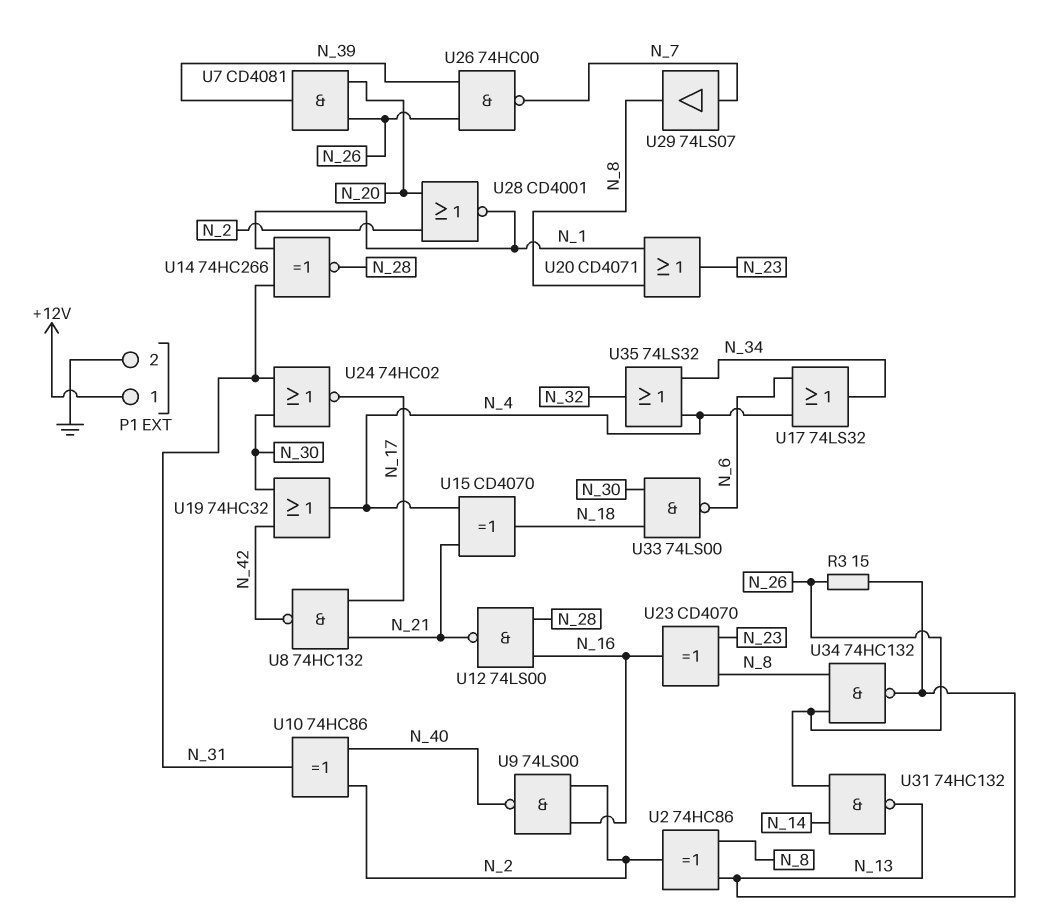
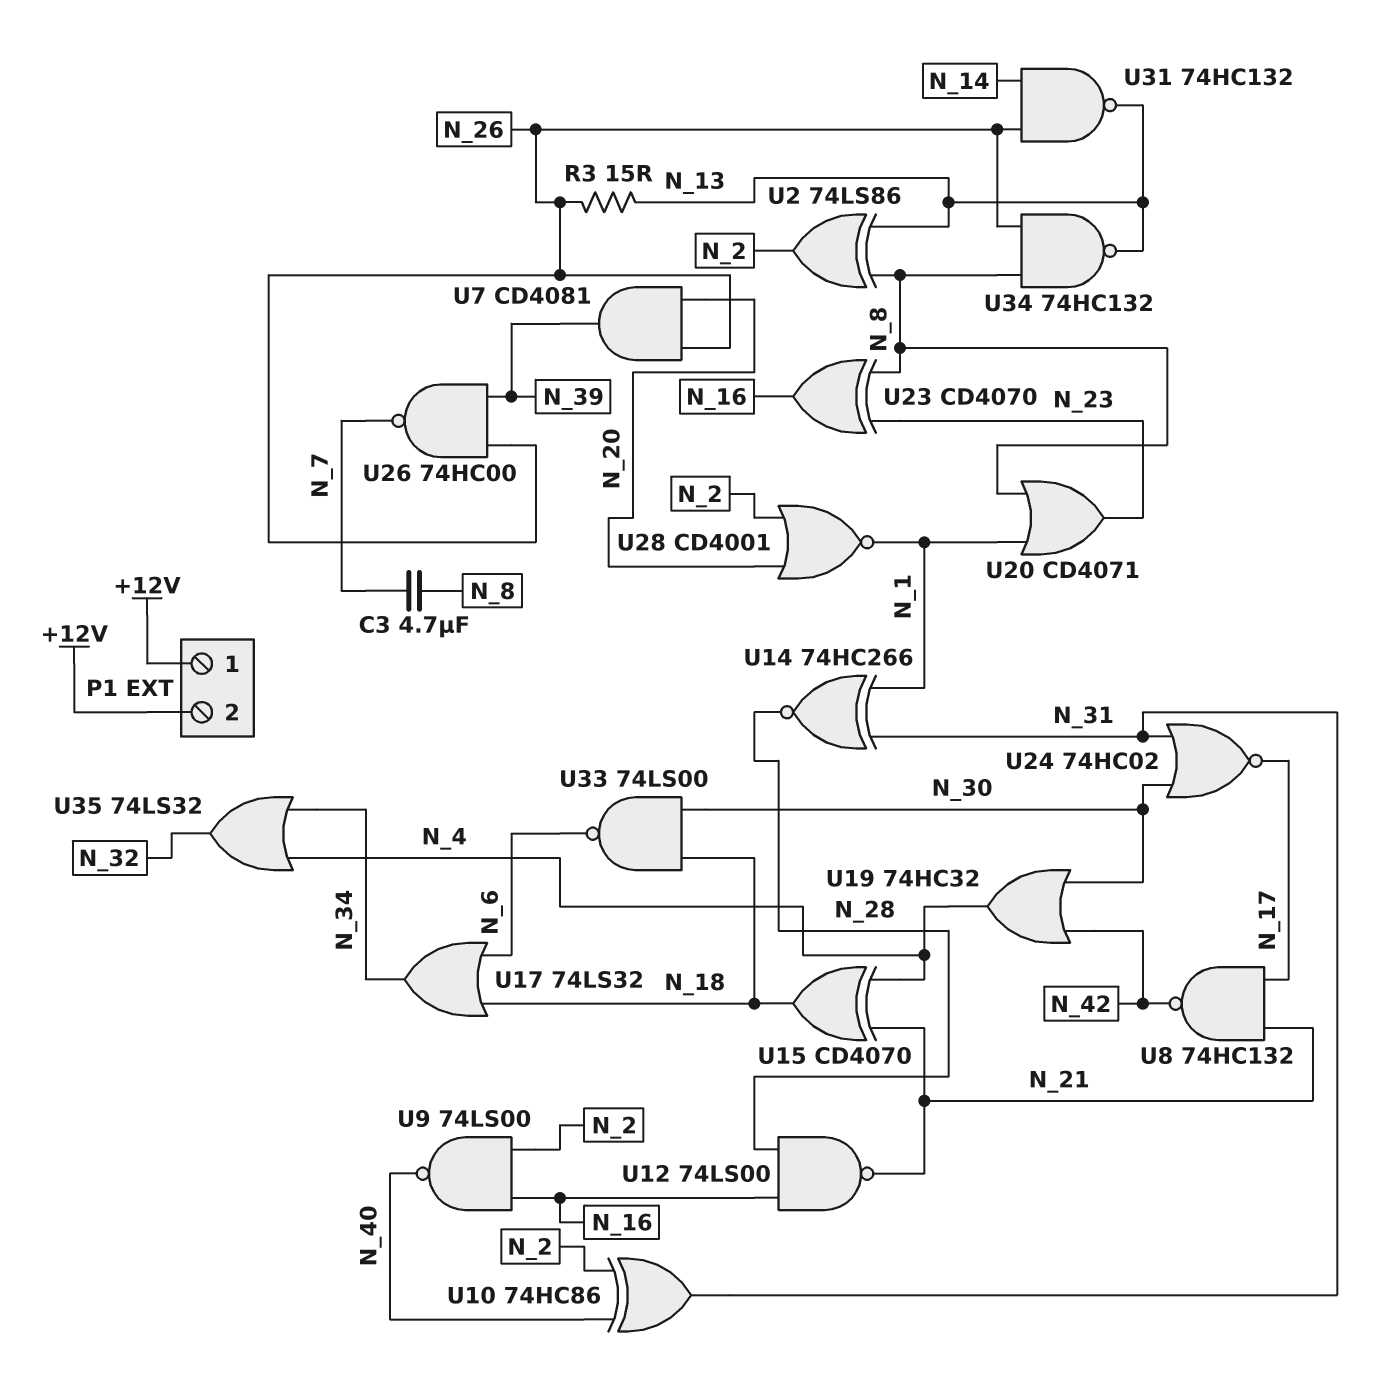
C3: none -> 4.7uF (N_7, N_8)
P1 pin 2: GND -> +12V
U2: XOR 74HC86 (in N_8, in N_13, out N_2) -> XOR 74LS86 (in N_8, in N_13, out N_2)
U17: OR 74LS32 (in N_4, in N_6, out N_34) -> OR 74LS32 (in N_6, in N_18, out N_34)
U29: buffer 74LS07 (in N_7, out N_8) -> none

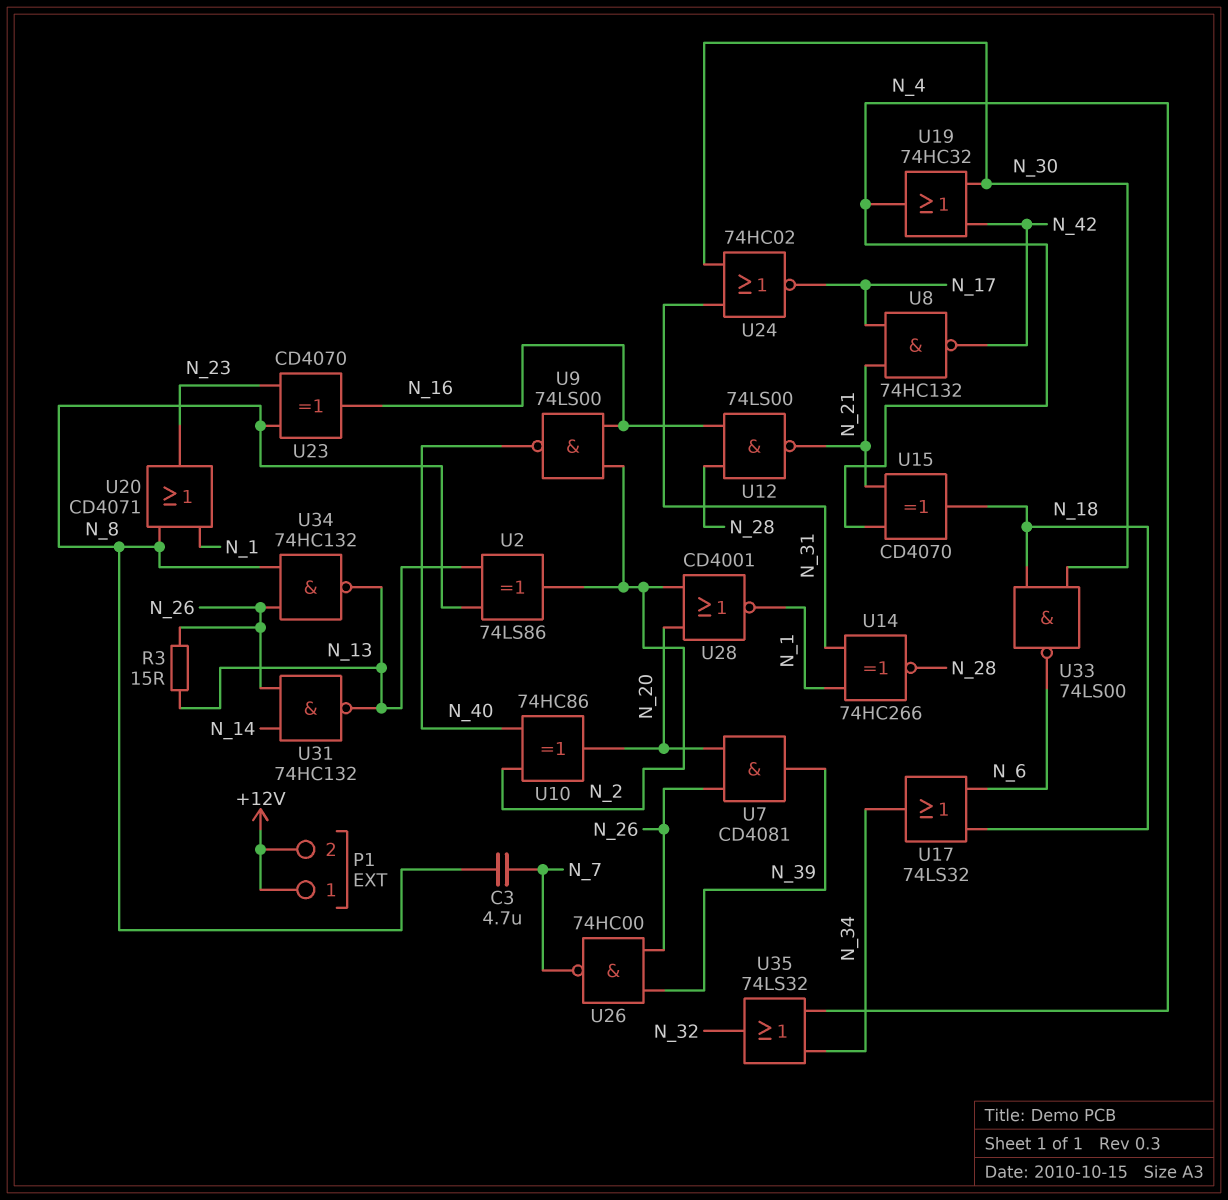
U10: XOR 74HC86 (in N_2, in N_40, out N_31) -> XOR 74HC86 (in N_2, in N_40, out N_20)

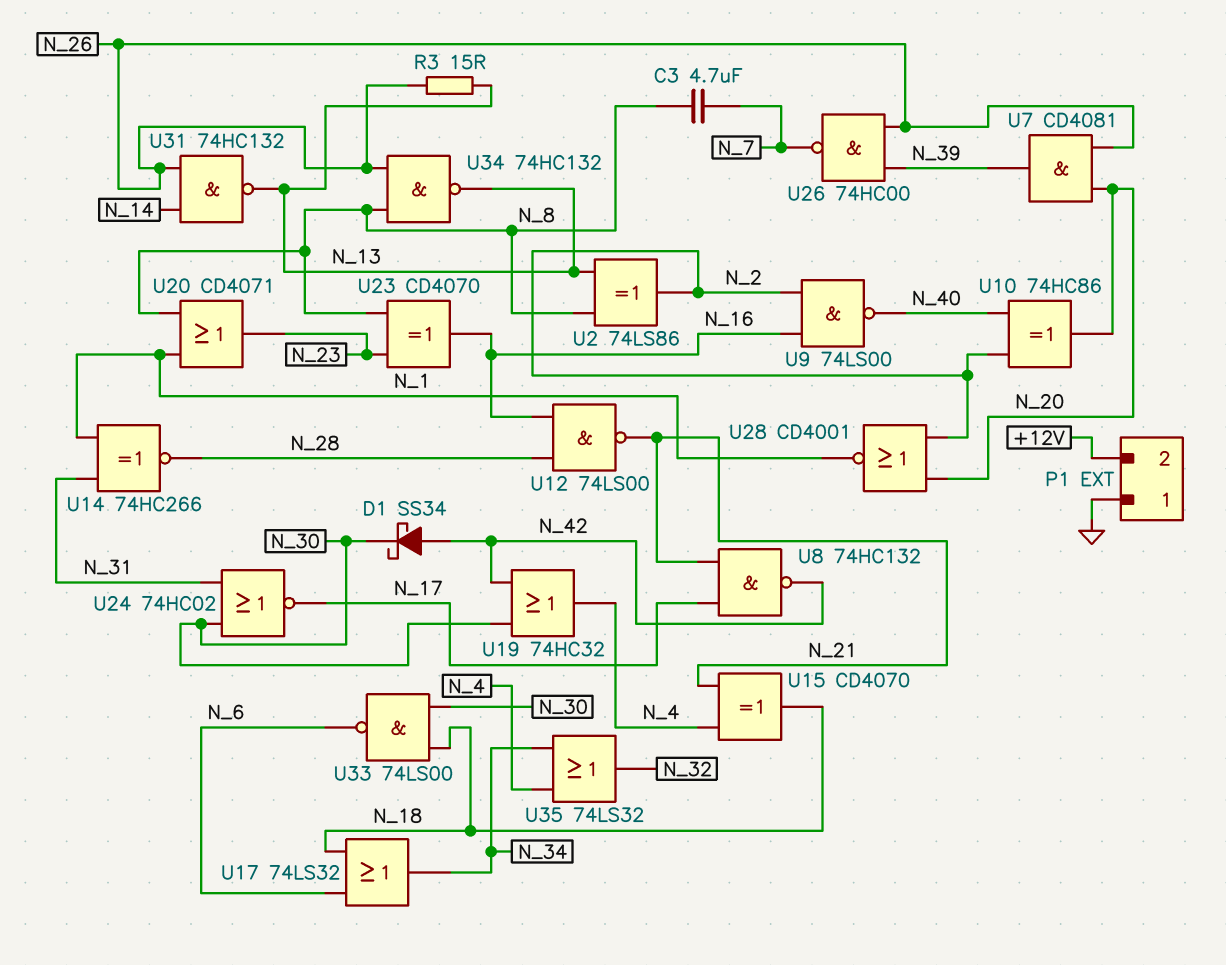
D1: none -> schottky SS34 (A N_42, K N_30)
P1 pin 1: +12V -> GND

